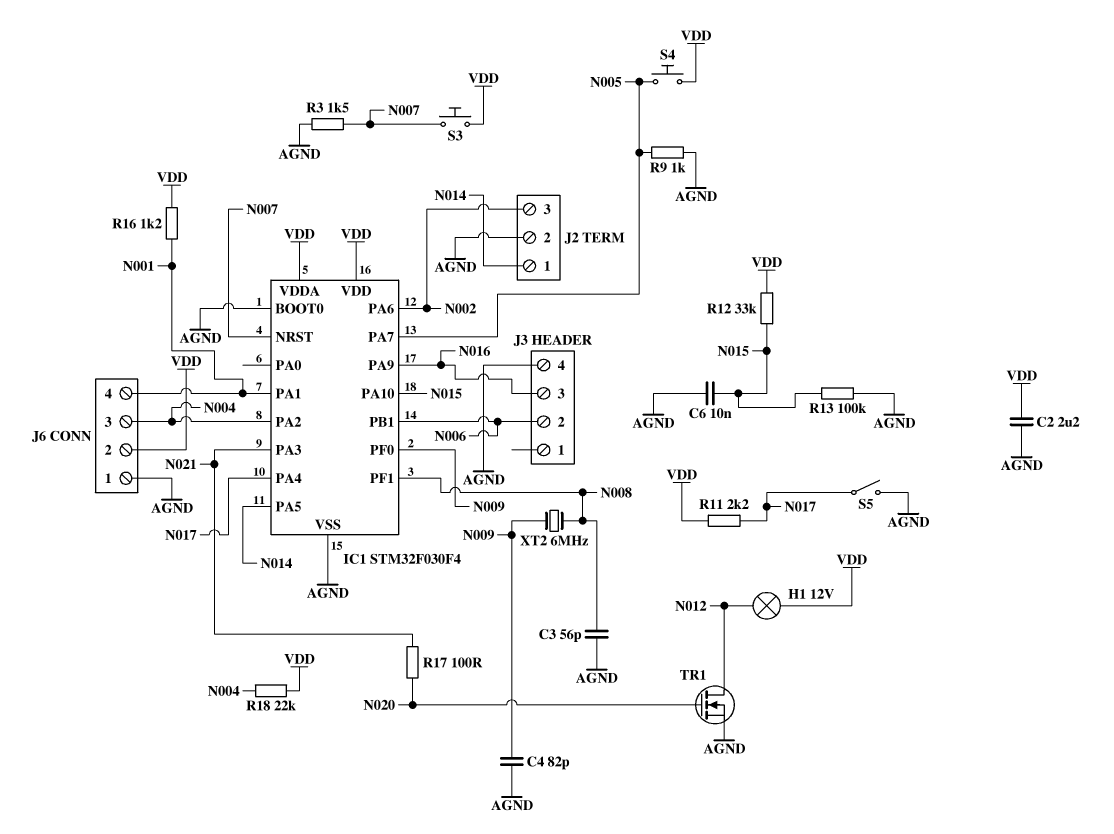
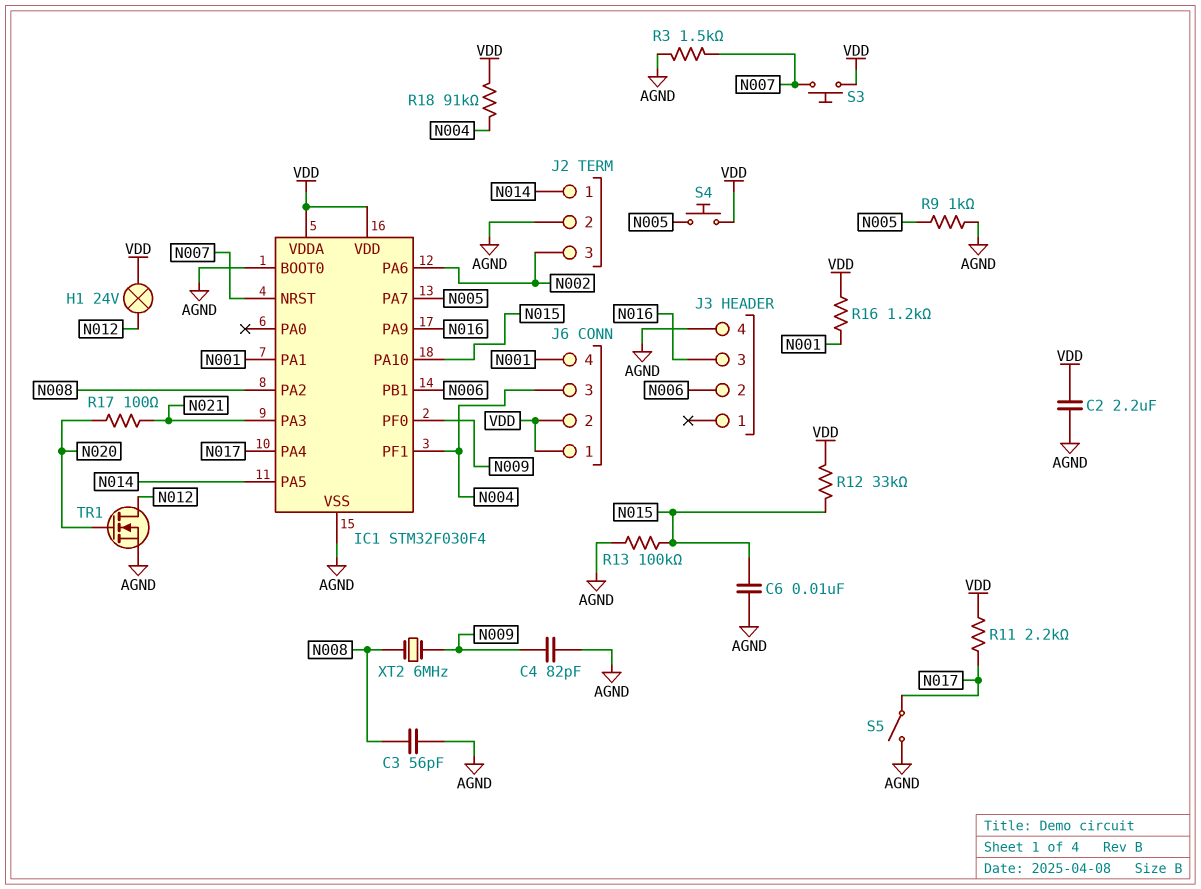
H1: lamp 12V (N012, VDD) -> lamp 24V (N012, VDD)
IC1 pin PA2: N004 -> N008
IC1 pin PF1: N008 -> N004
J6 pin 1: AGND -> VDD
R18: 22k (N004, VDD) -> 91k (N004, VDD)

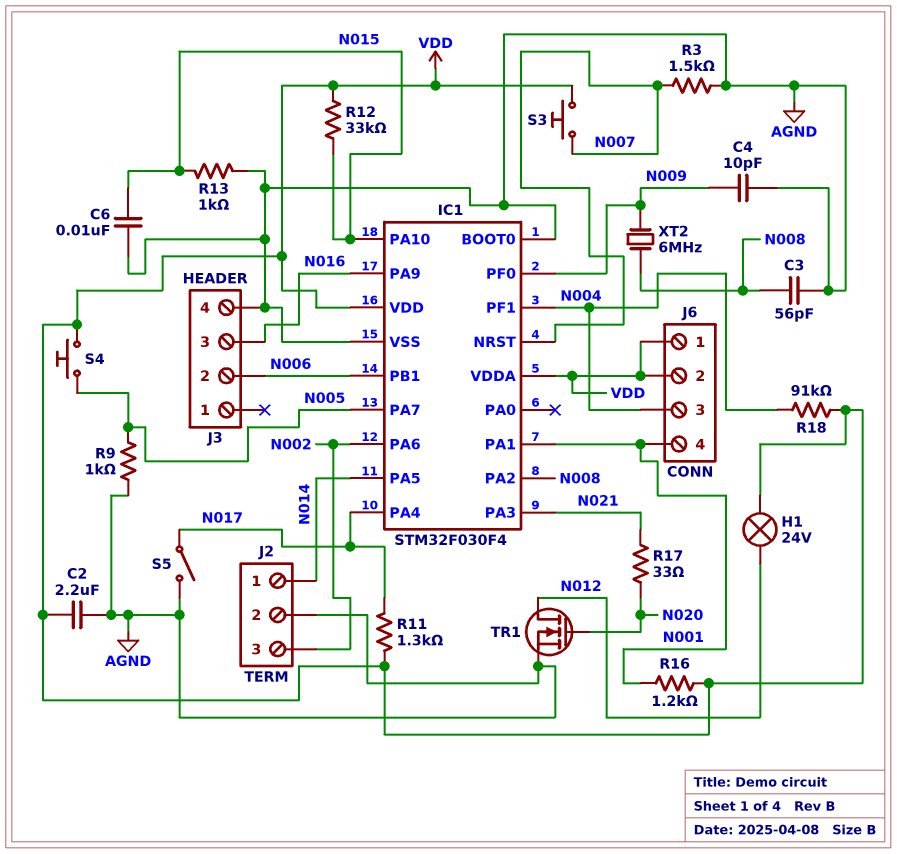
C4: 82pF (AGND, N009) -> 10pF (AGND, N009)
R11: 2.2k (N017, VDD) -> 1.3k (N017, VDD)
R13: 100k (AGND, N015) -> 1k (AGND, N015)
R17: 100 (N020, N021) -> 33 (N020, N021)

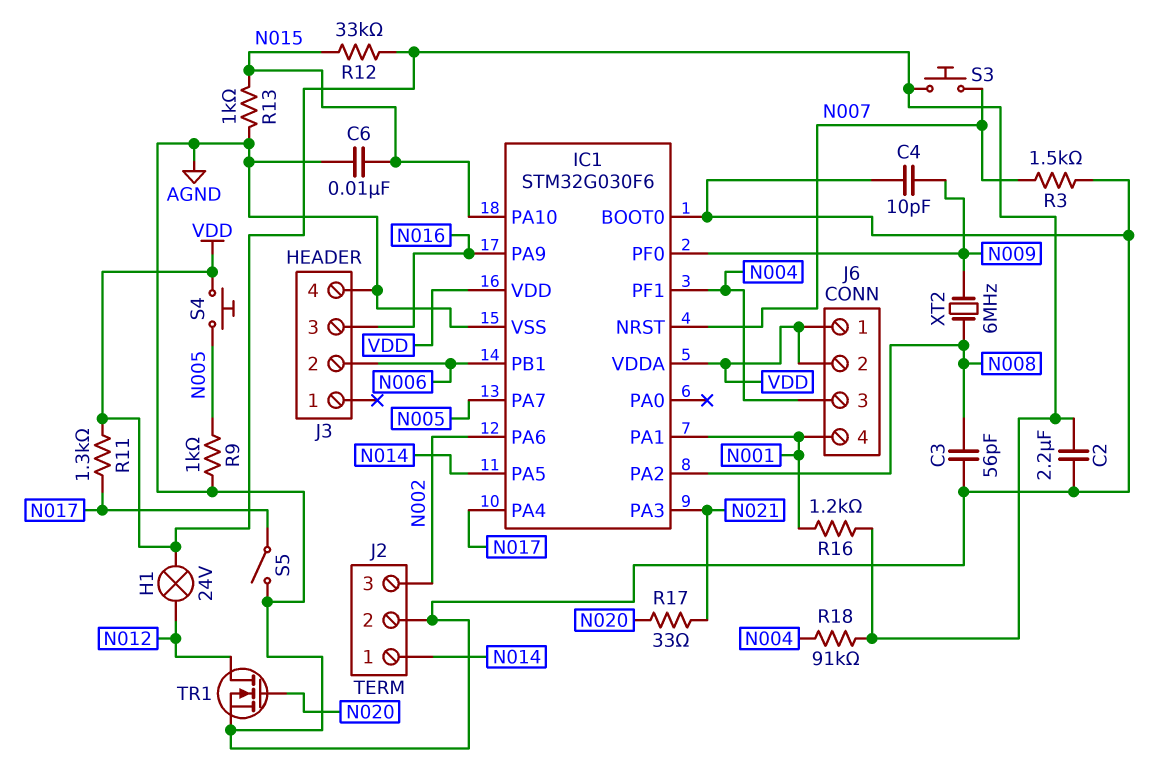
IC1: STM32F030F4 -> STM32G030F6

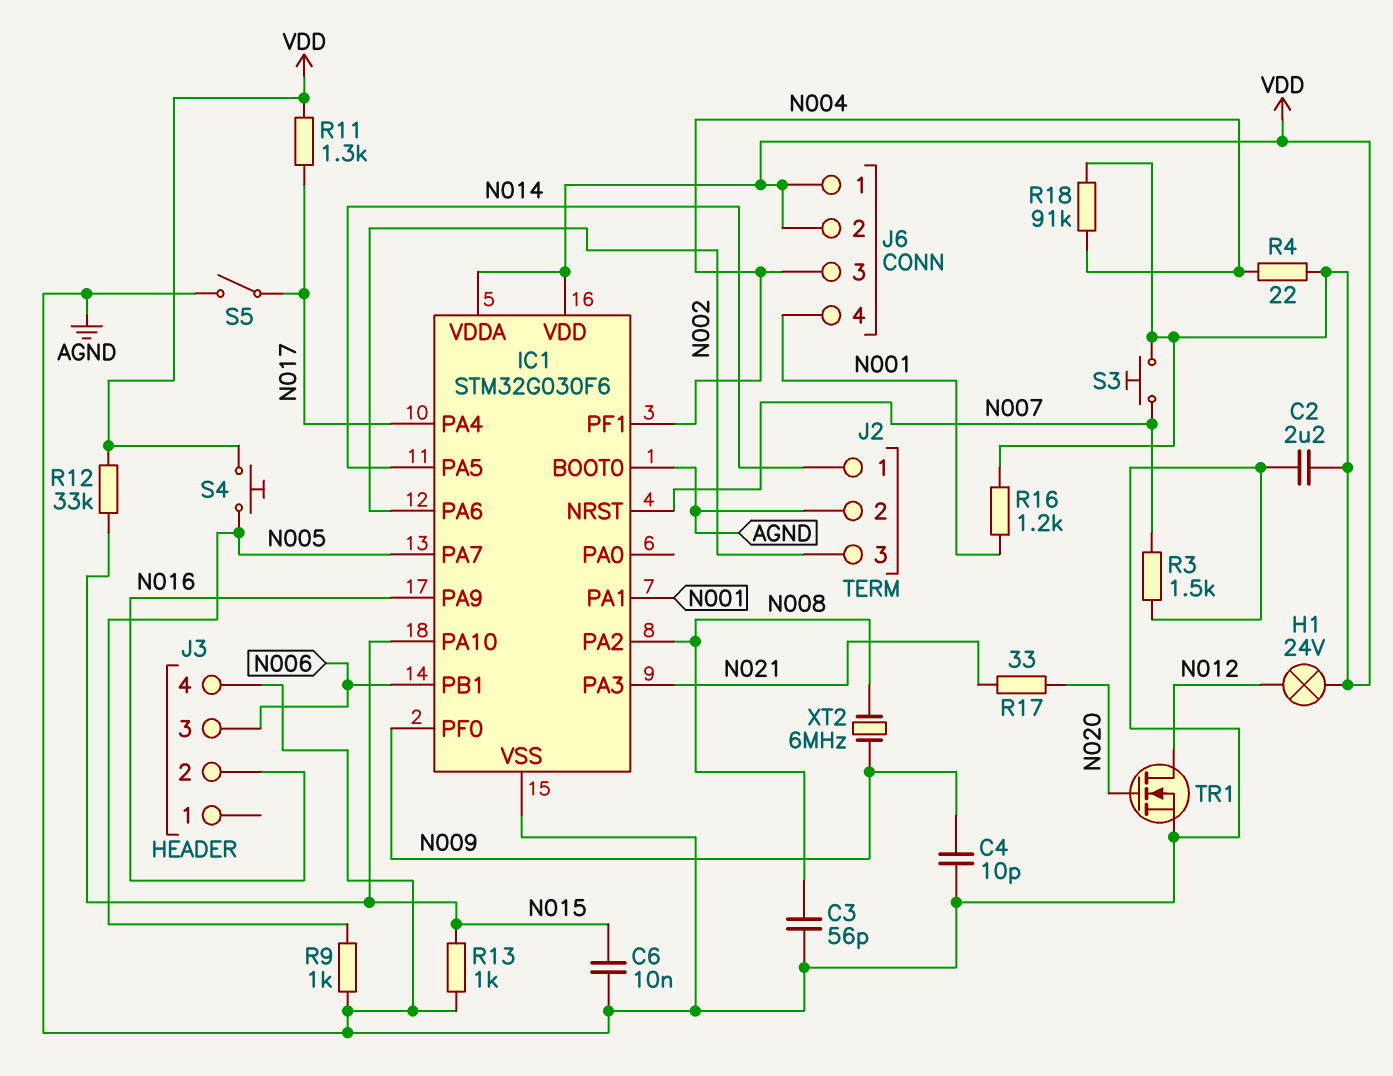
J3 pin 2: N006 -> N016
J3 pin 3: N016 -> N006
R4: none -> 22 (N004, VDD)

